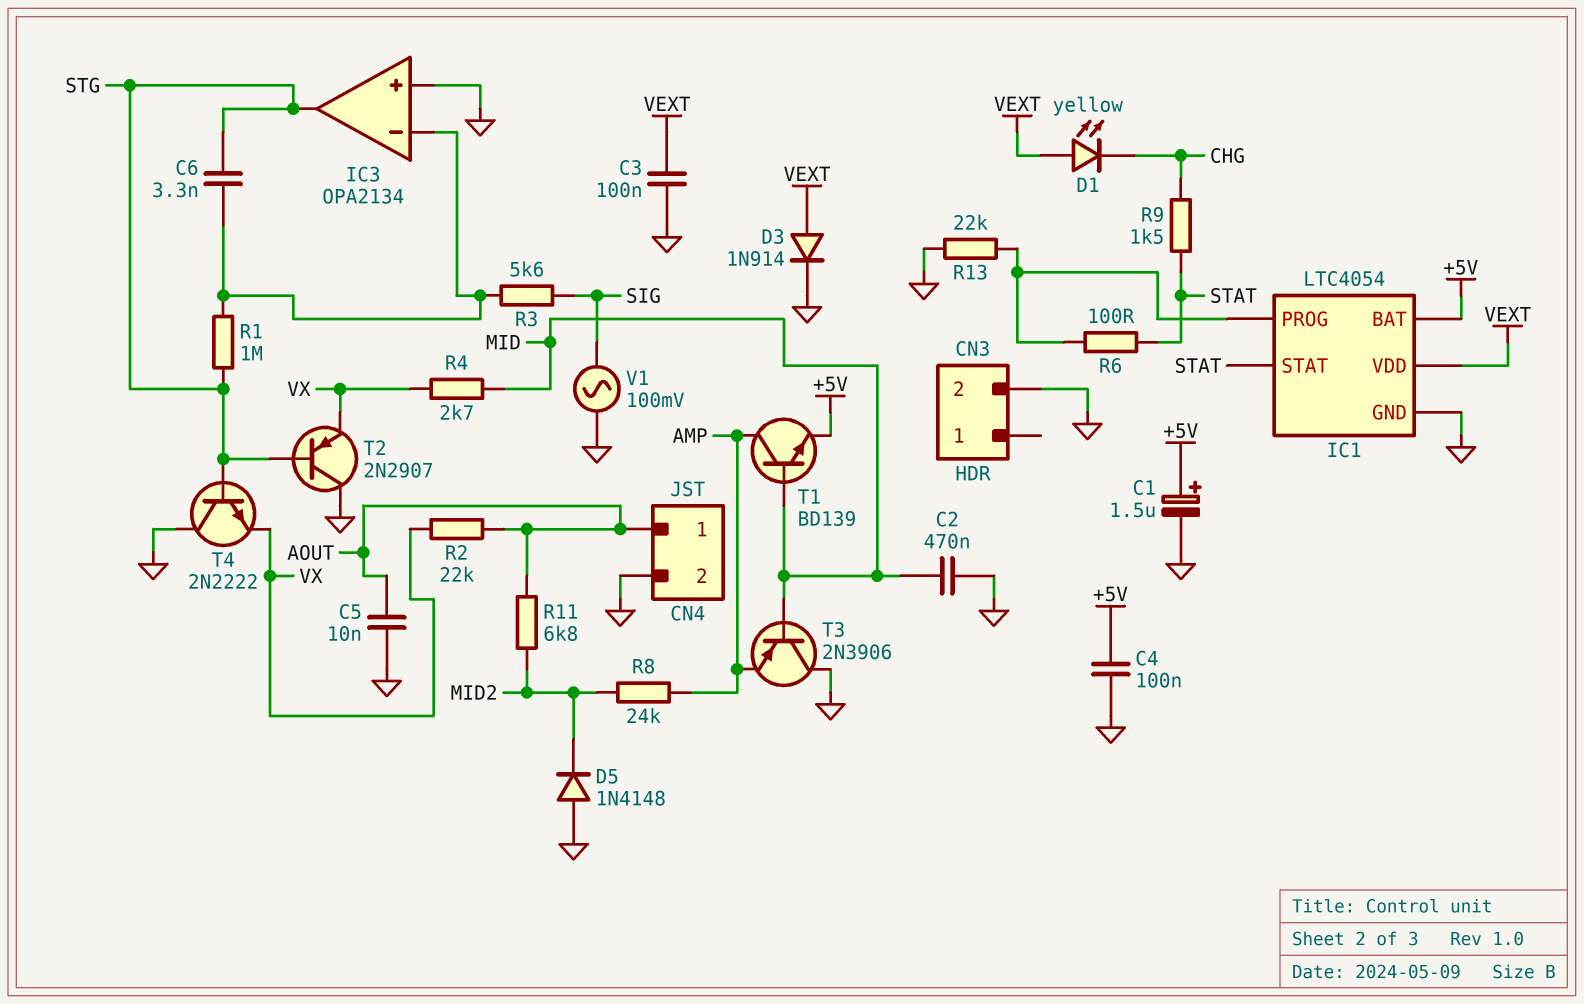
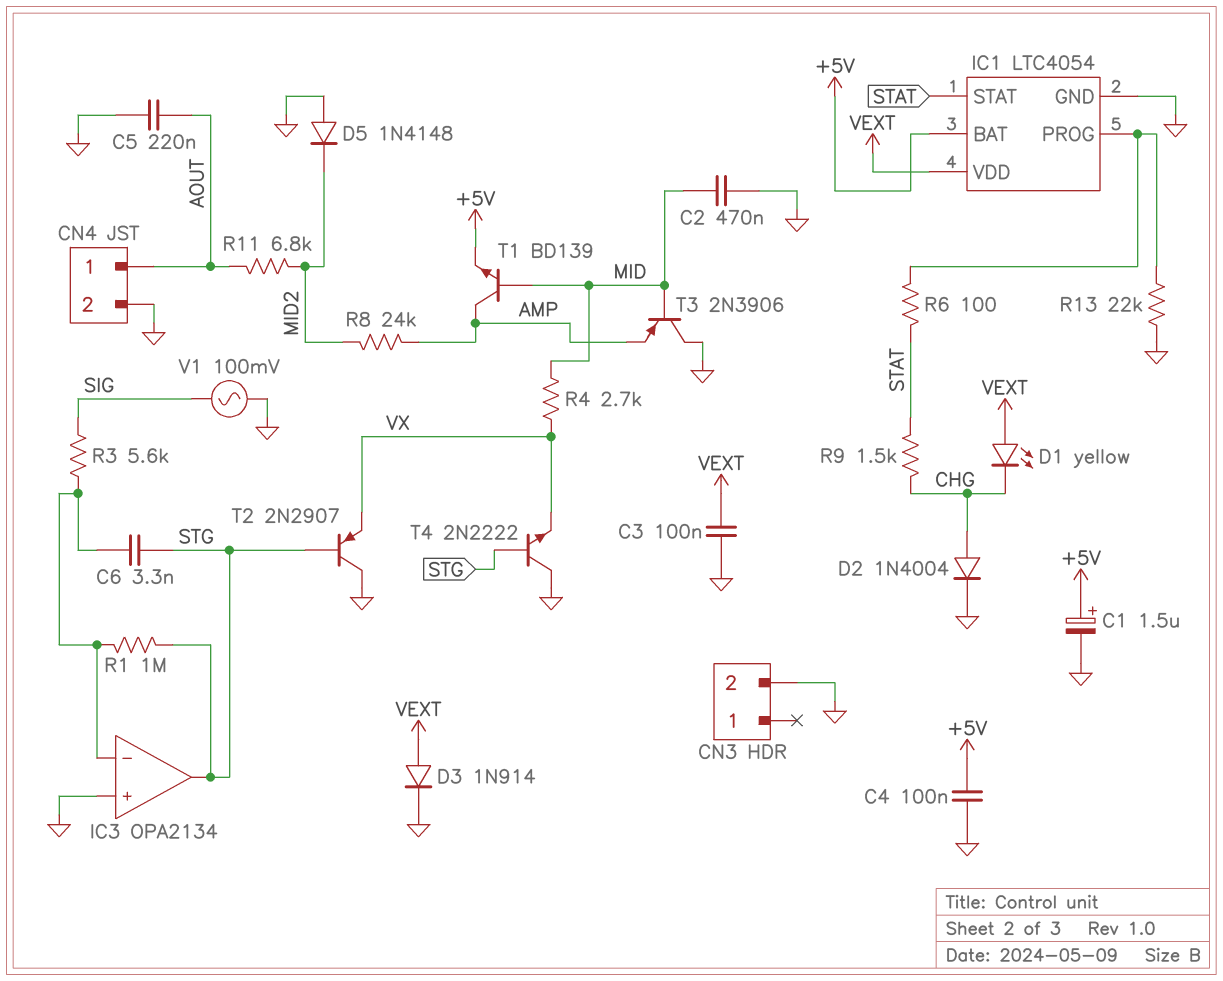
C5: 10nF (AOUT, GND) -> 220nF (AOUT, GND)
D2: none -> diode 1N4004 (A CHG, K GND)
R2: 22k (AOUT, VX) -> none

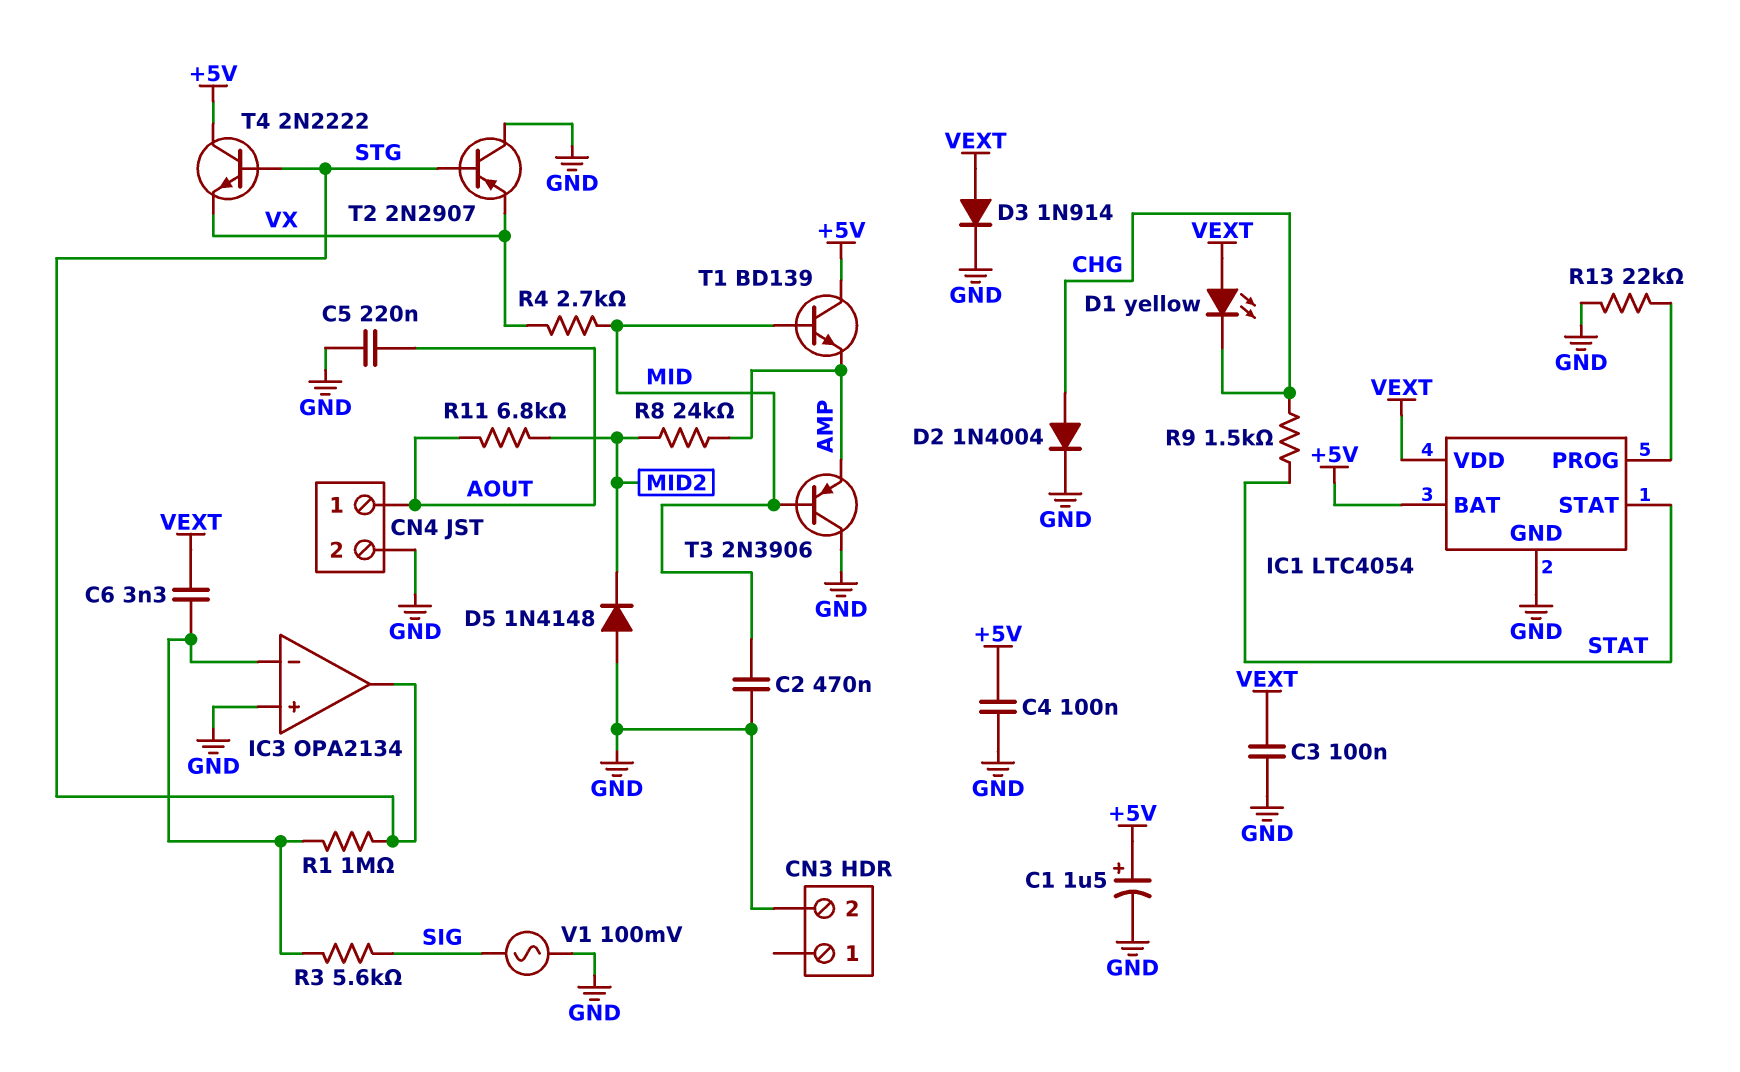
C6: 3.3nF (IC3/in-, STG) -> 3.3nF (IC3/in-, VEXT)
R6: 100 (IC1/PROG, STAT) -> none
T1: NPN BD139 (B MID, C AMP, E +5V) -> NPN BD139 (B MID, C +5V, E AMP)
T4: NPN 2N2222 (B STG, C GND, E VX) -> NPN 2N2222 (B STG, C +5V, E VX)

